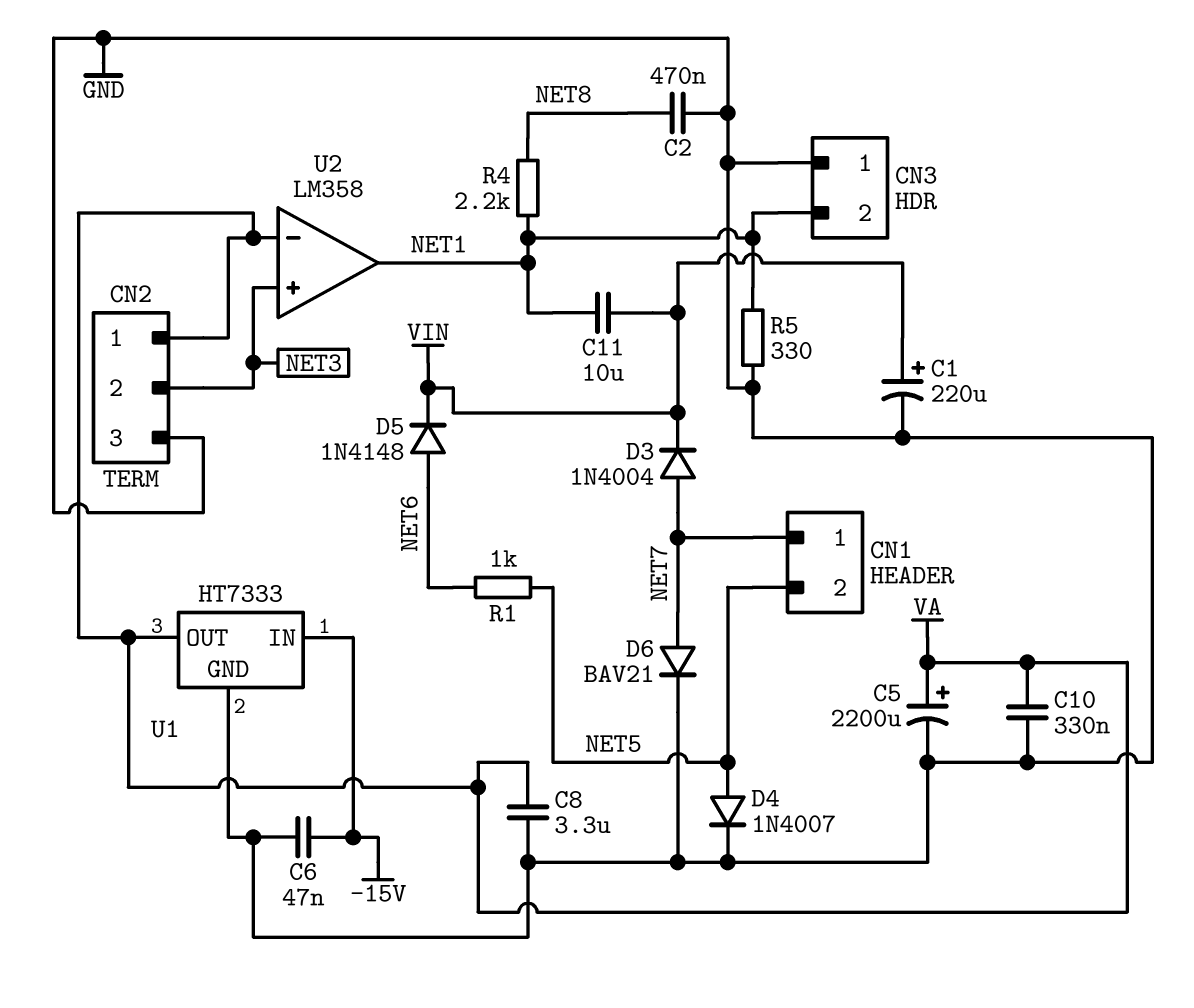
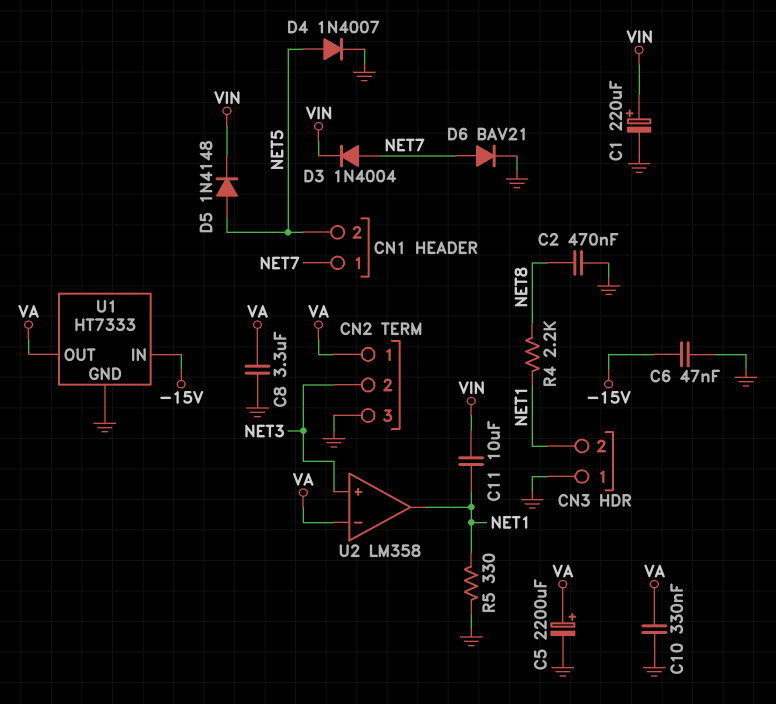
D5: diode 1N4148 (A NET6, K VIN) -> diode 1N4148 (A NET5, K VIN)
R1: 1k (NET5, NET6) -> none

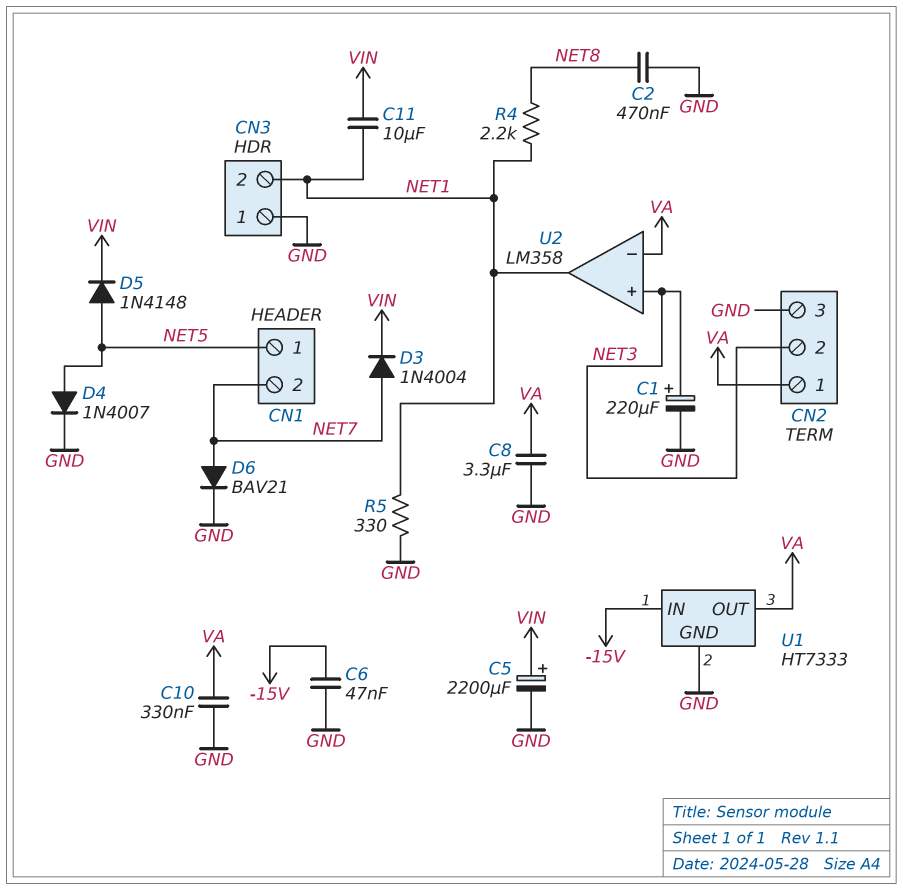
C1: 220uF (plus VIN, minus GND) -> 220uF (plus NET3, minus GND)
C5: 2200uF (plus VA, minus GND) -> 2200uF (plus VIN, minus GND)
CN1 pin 1: NET7 -> NET5
CN1 pin 2: NET5 -> NET7

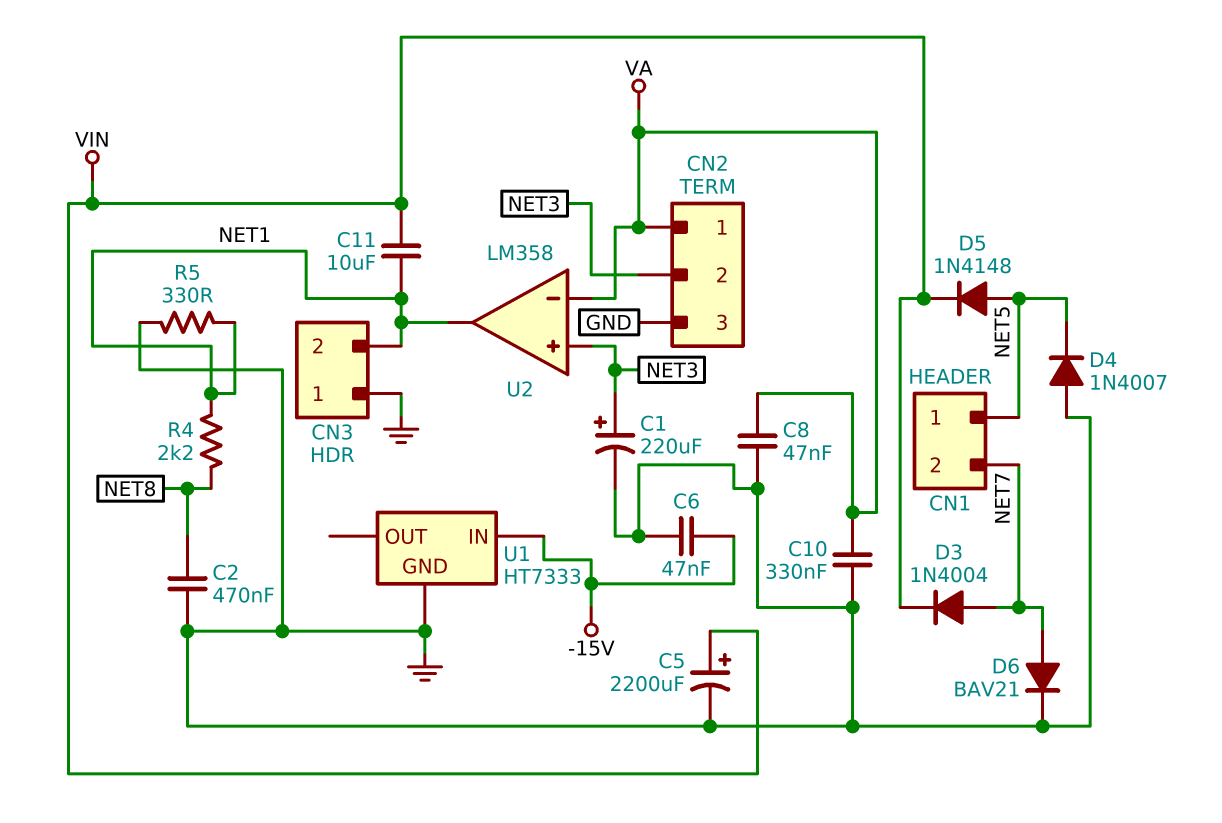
C8: 3.3uF (GND, VA) -> 47nF (GND, VA)
D4: diode 1N4007 (A NET5, K GND) -> diode 1N4007 (A GND, K NET5)
U1 pin OUT: VA -> none

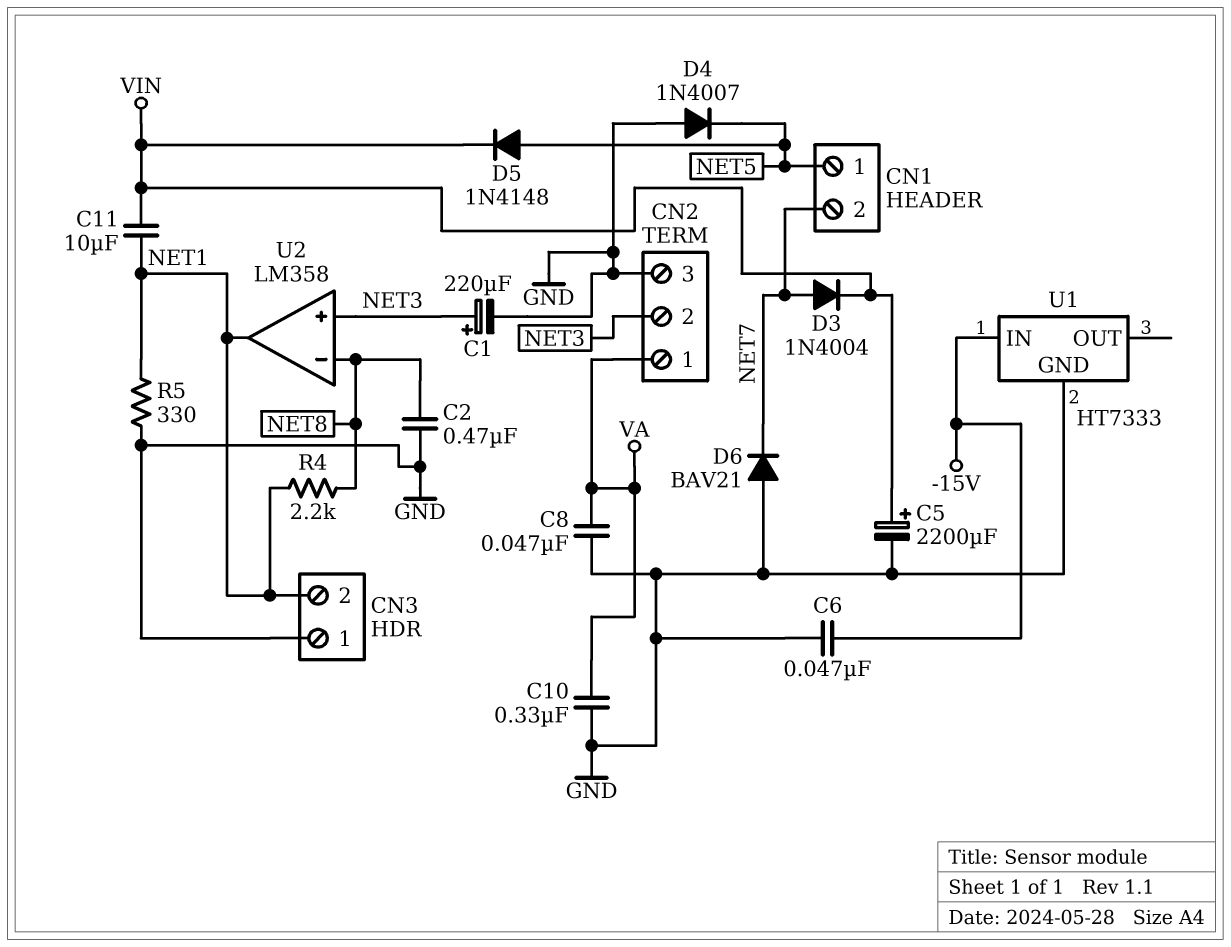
D6: diode BAV21 (A NET7, K GND) -> diode BAV21 (A GND, K NET7)
U2 pin in-: VA -> NET8

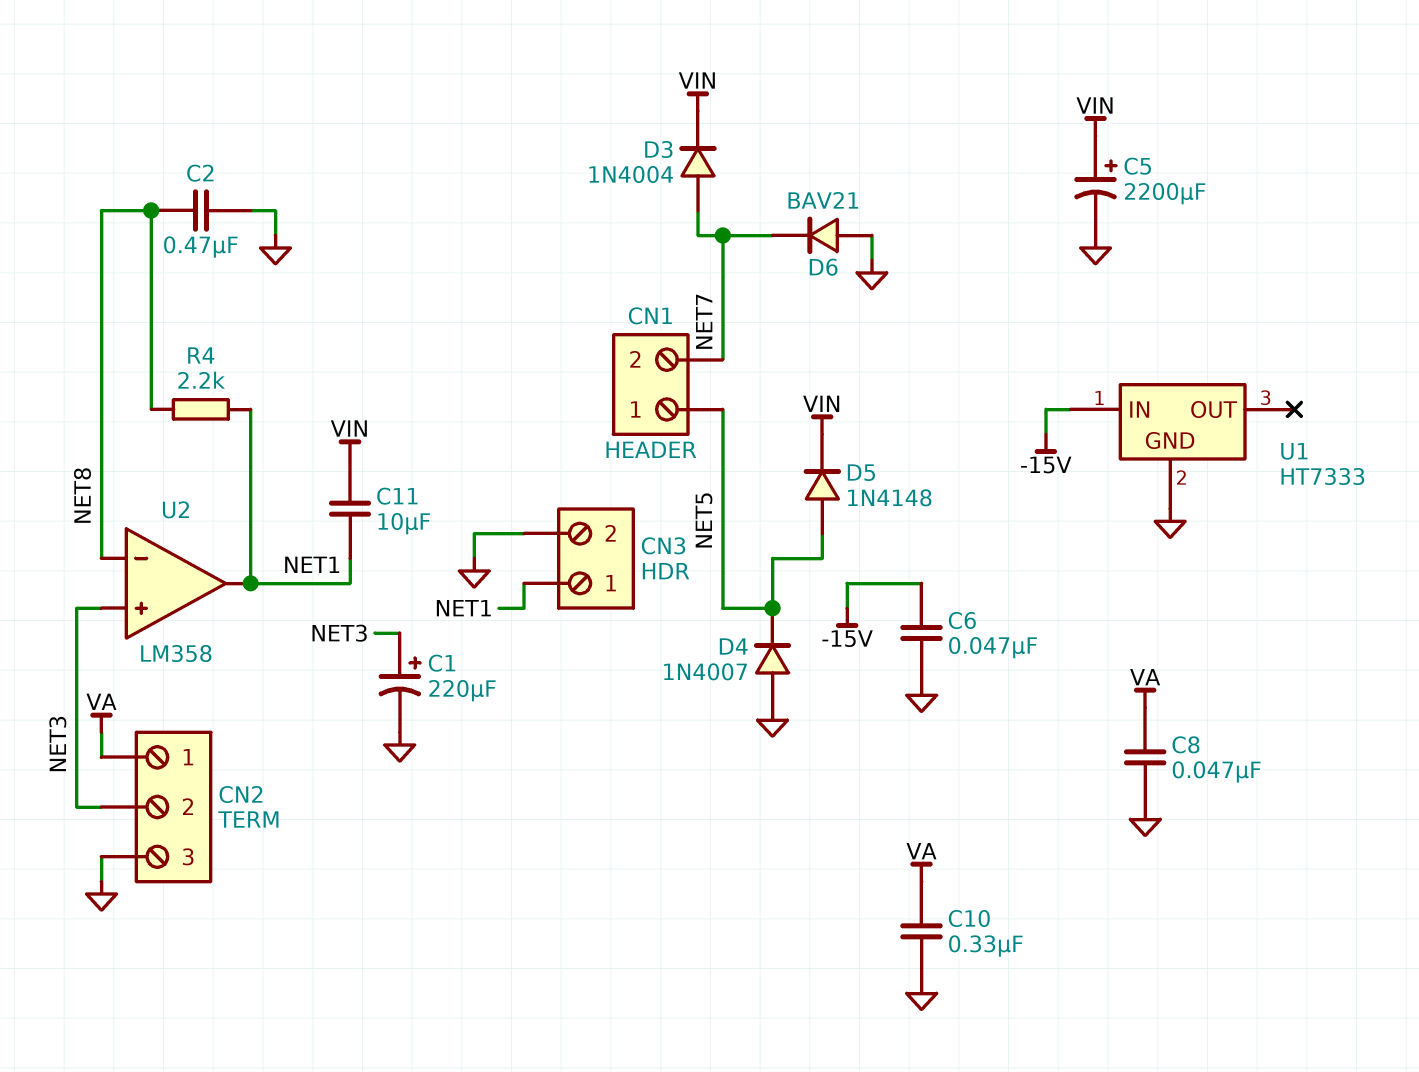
CN3 pin 1: GND -> NET1
CN3 pin 2: NET1 -> GND
R5: 330 (GND, NET1) -> none

